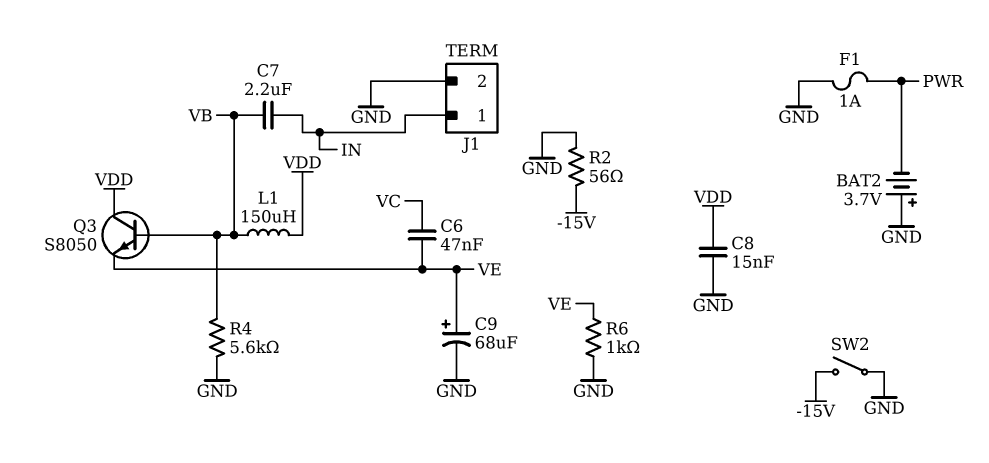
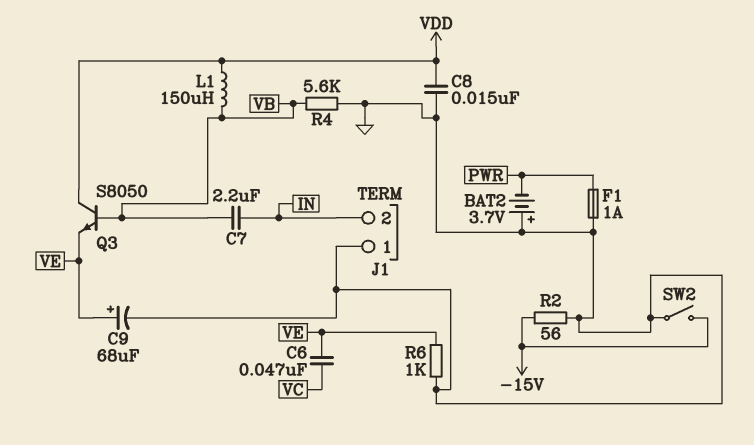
J1 pin 1: IN -> GND
J1 pin 2: GND -> IN

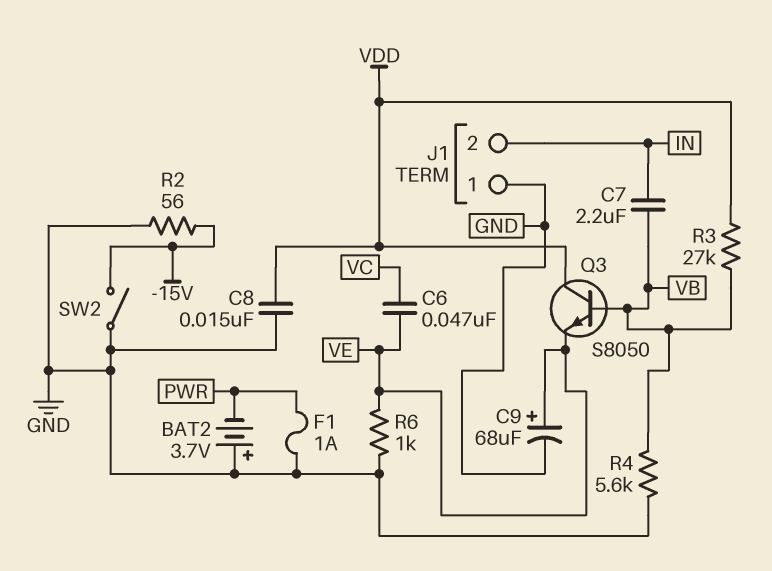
L1: 150uH (VB, VDD) -> none
R3: none -> 27k (VB, VDD)

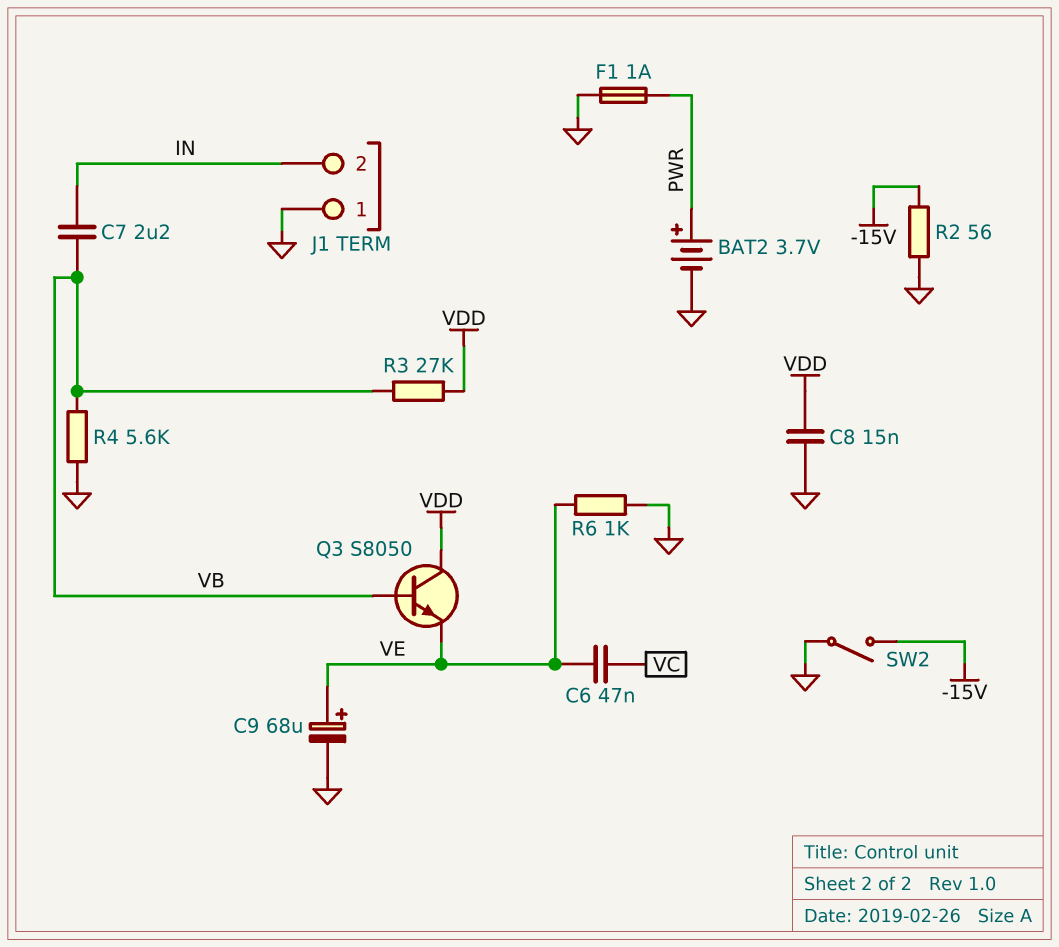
BAT2: 3.7V (plus GND, minus PWR) -> 3.7V (plus PWR, minus GND)

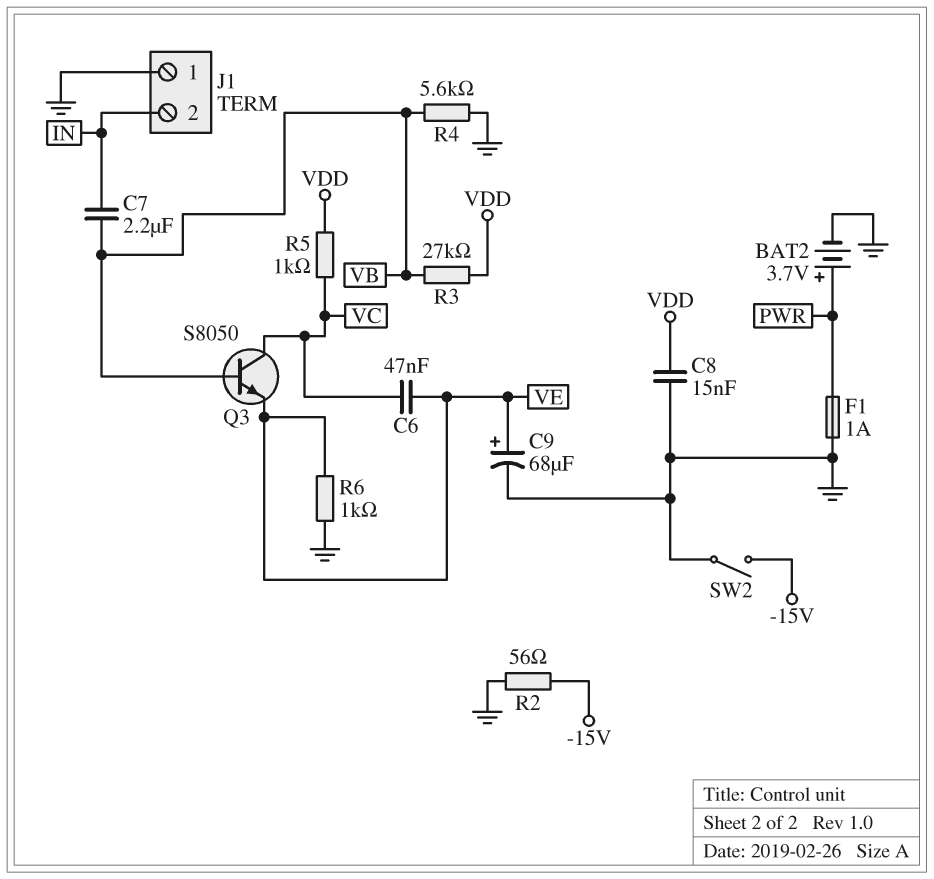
Q3: NPN S8050 (B VB, C VDD, E VE) -> NPN S8050 (B VB, C VC, E VE)
R5: none -> 1k (VC, VDD)

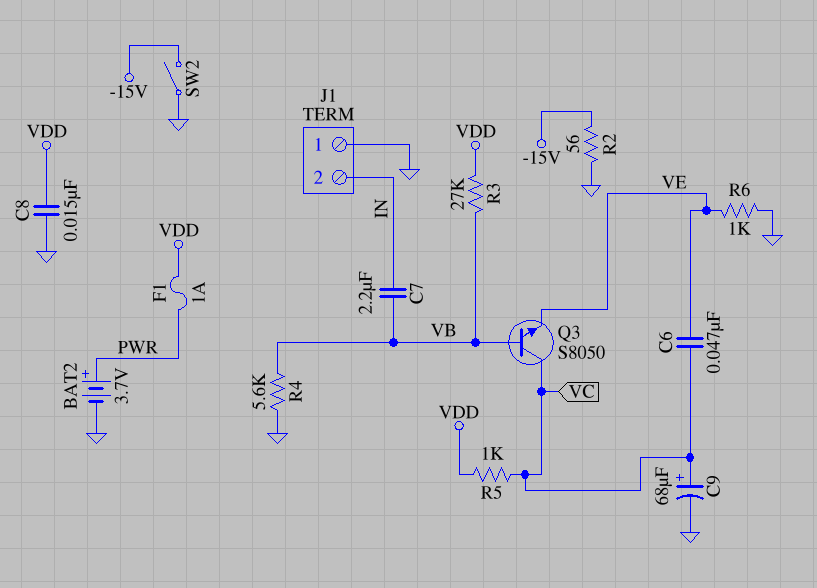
C9: 68uF (plus VE, minus GND) -> 68uF (plus VC, minus GND)
F1: 1A (GND, PWR) -> 1A (PWR, VDD)

